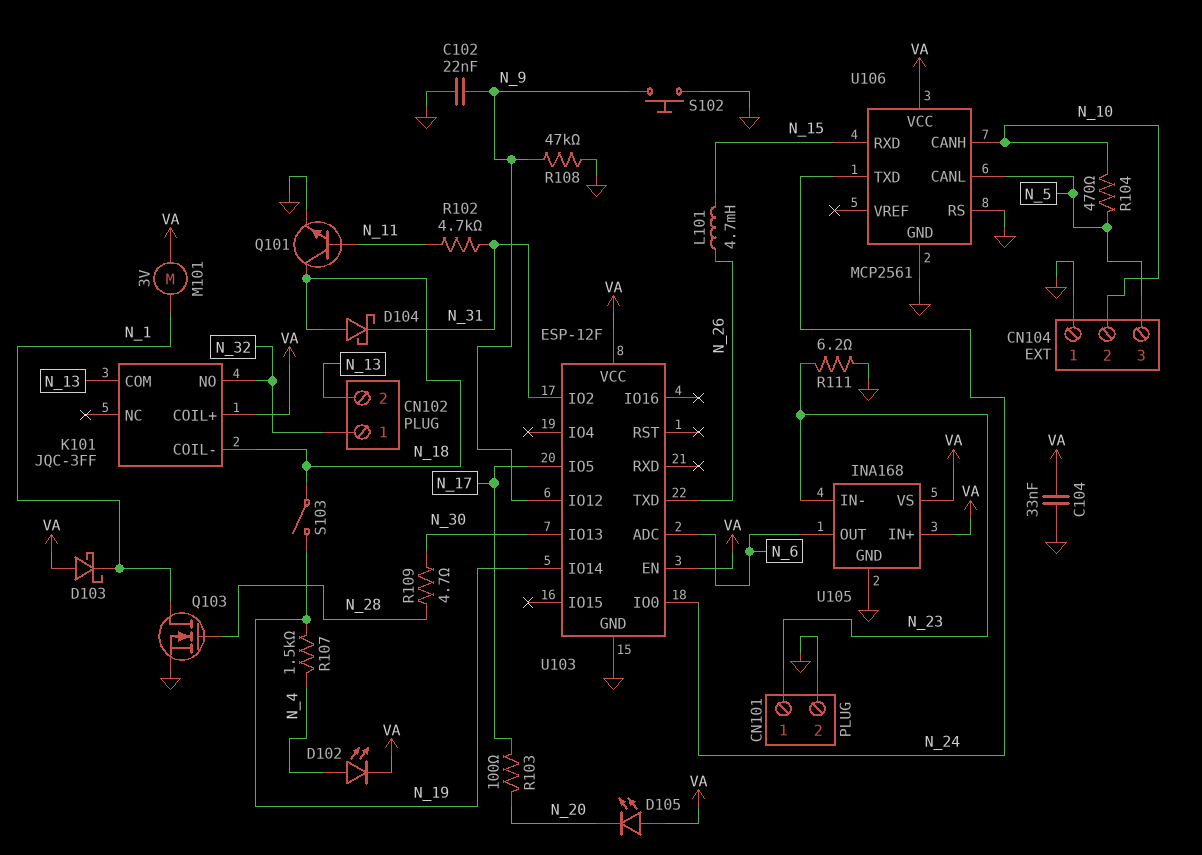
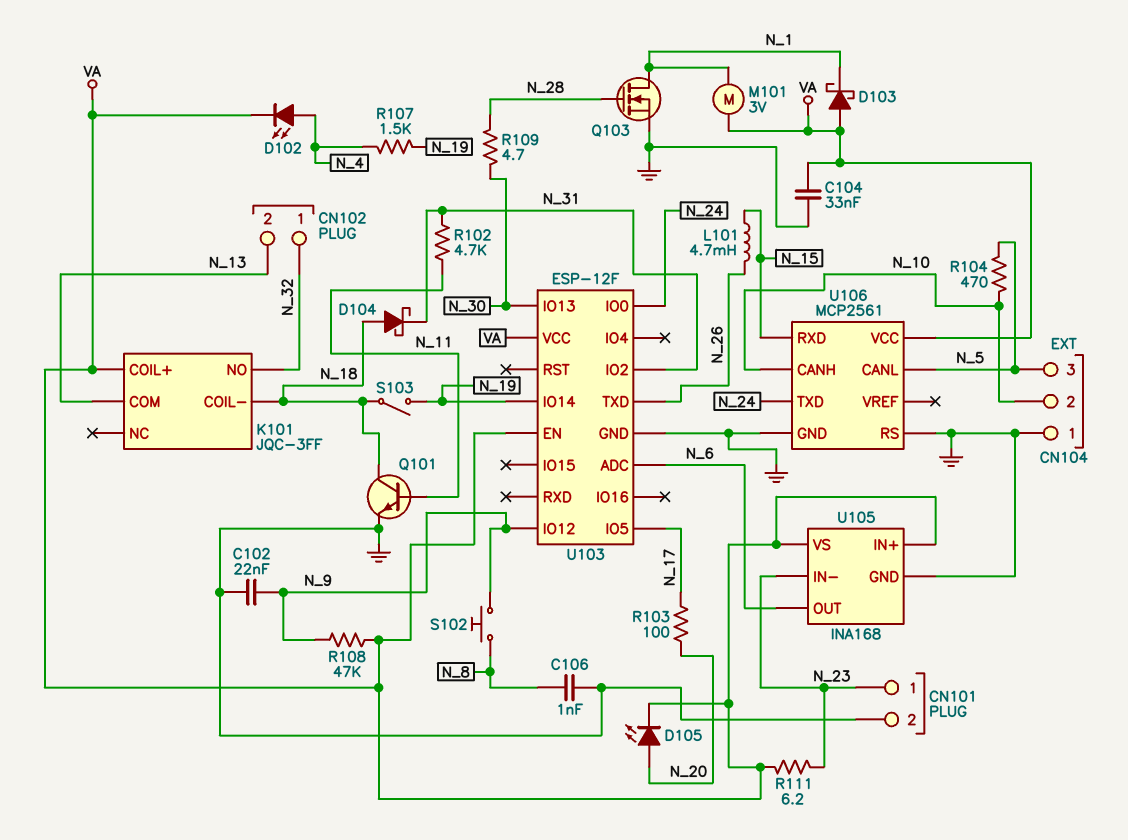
C106: none -> 1nF (GND, N_8)
D105: LED (A VA, K N_20) -> LED (A N_20, K VA)
R108: 47k (GND, N_9) -> 47k (N_9, VA)
R111: 6.2 (GND, N_23) -> 6.2 (N_23, VA)
S102: button (GND, N_9) -> button (N_8, N_9)

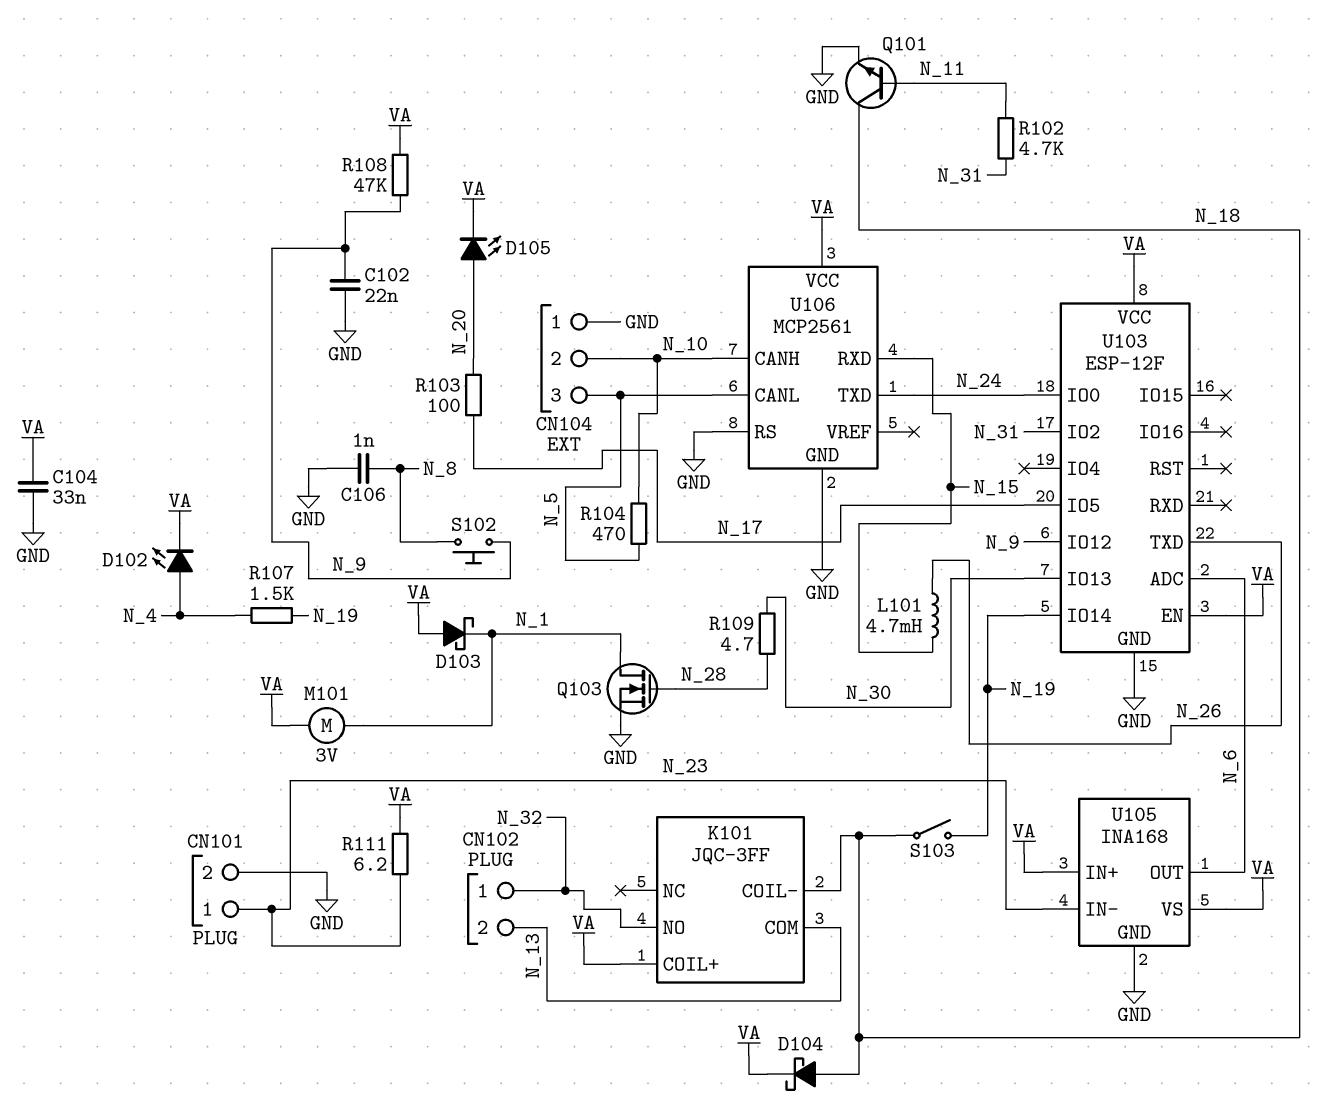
D104: schottky (A N_18, K N_31) -> schottky (A N_18, K VA)

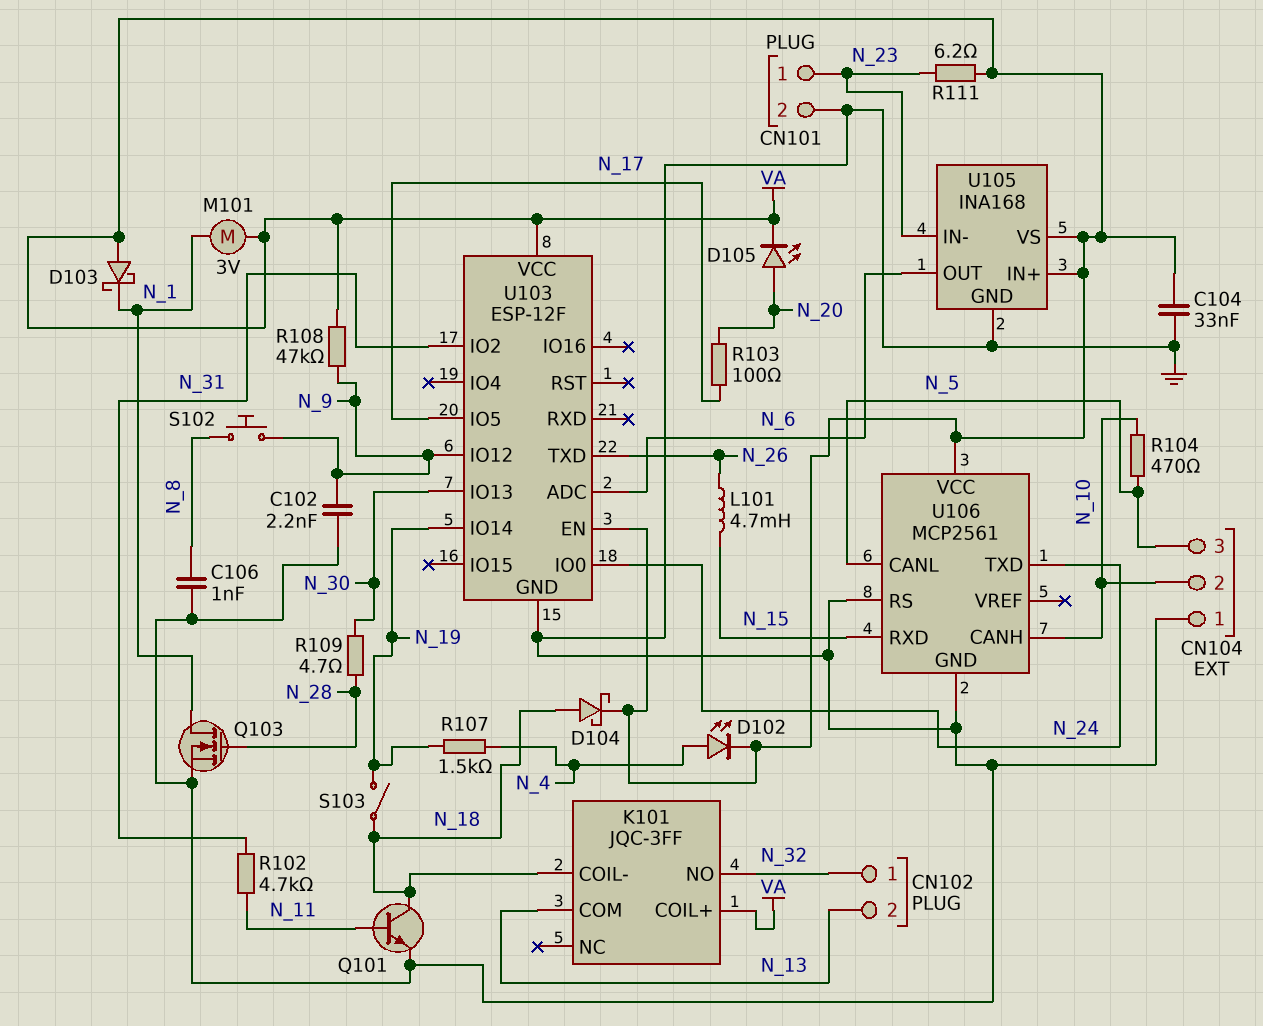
C102: 22nF (GND, N_9) -> 2.2nF (GND, N_9)

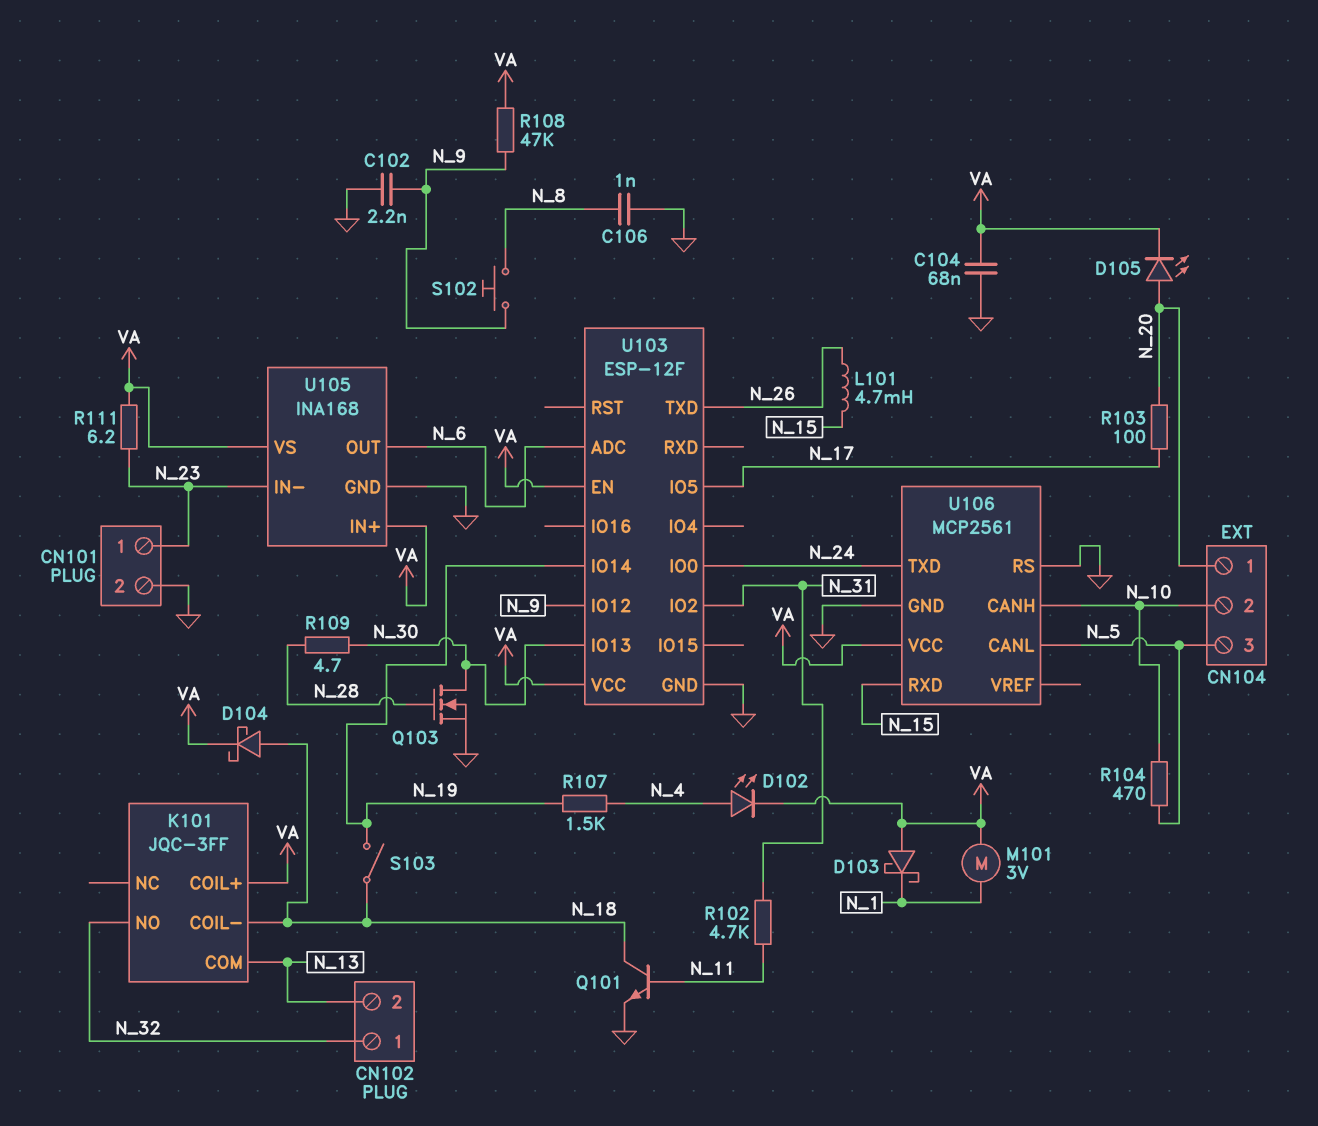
C104: 33nF (GND, VA) -> 68nF (GND, VA)
CN104 pin 1: GND -> N_20
Q103: NMOS (G N_28, D N_1, S GND) -> NMOS (G N_28, D N_30, S GND)

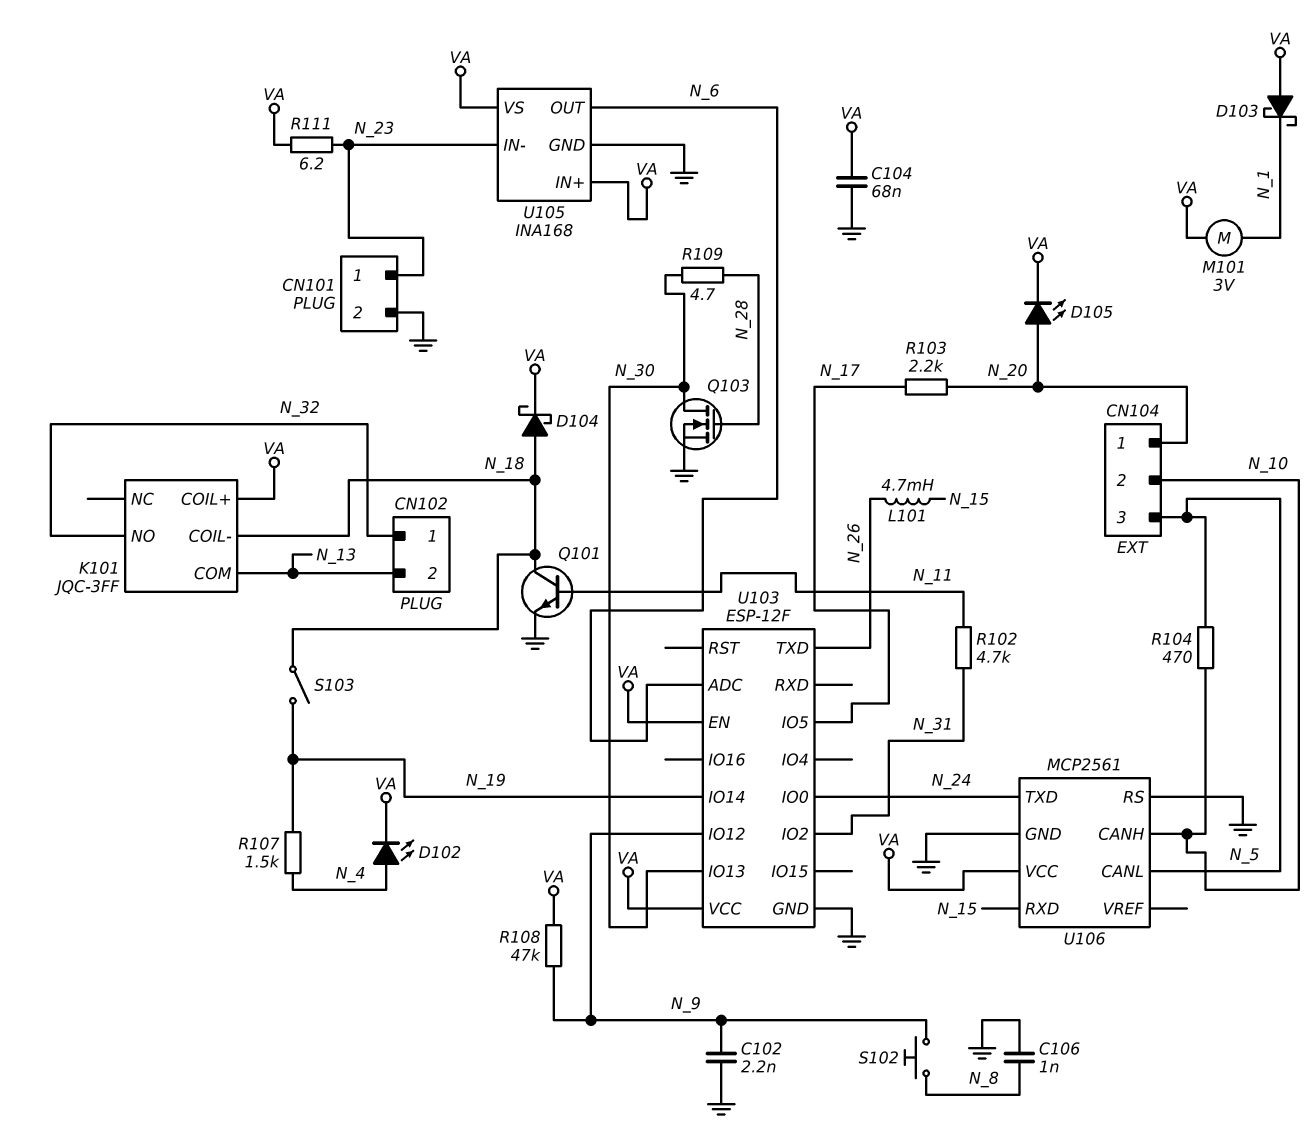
R103: 100 (N_17, N_20) -> 2.2k (N_17, N_20)

